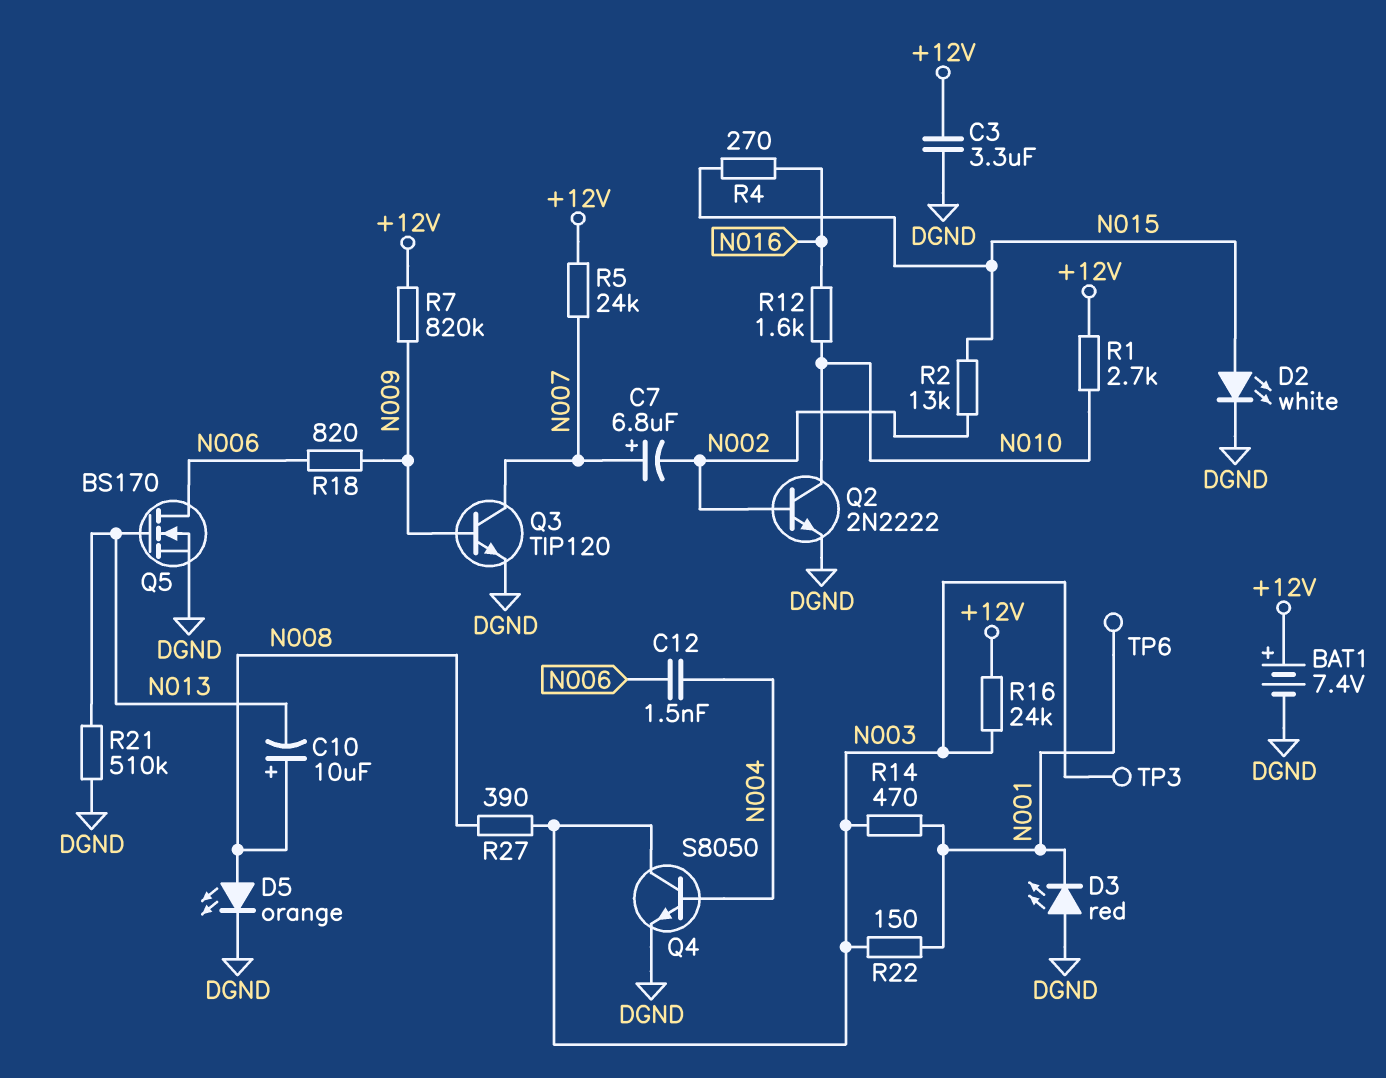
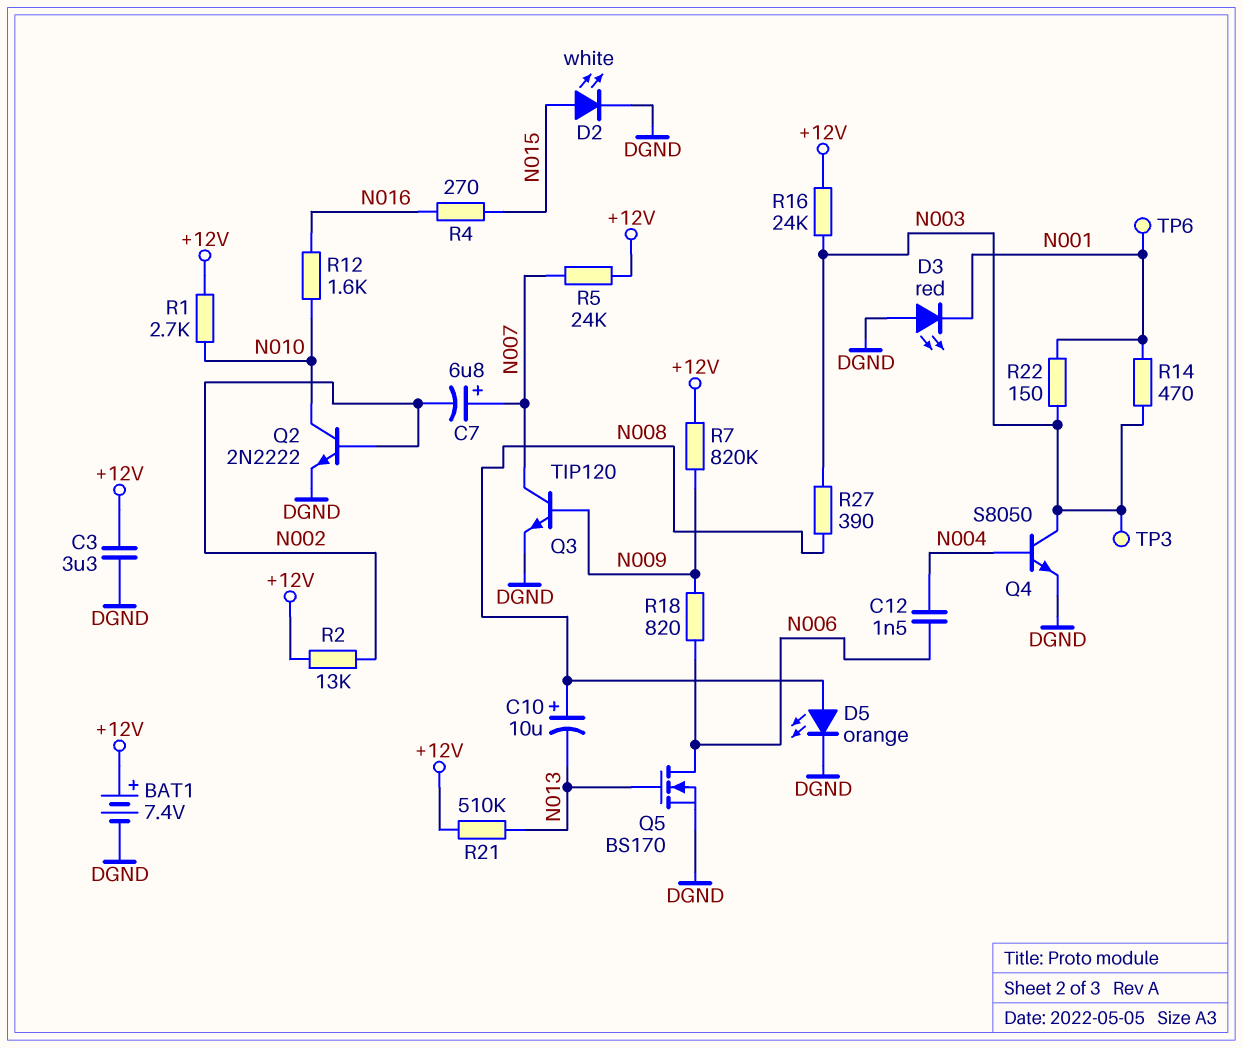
R2: 13k (N002, N015) -> 13k (+12V, N002)
R21: 510k (DGND, N013) -> 510k (+12V, N013)

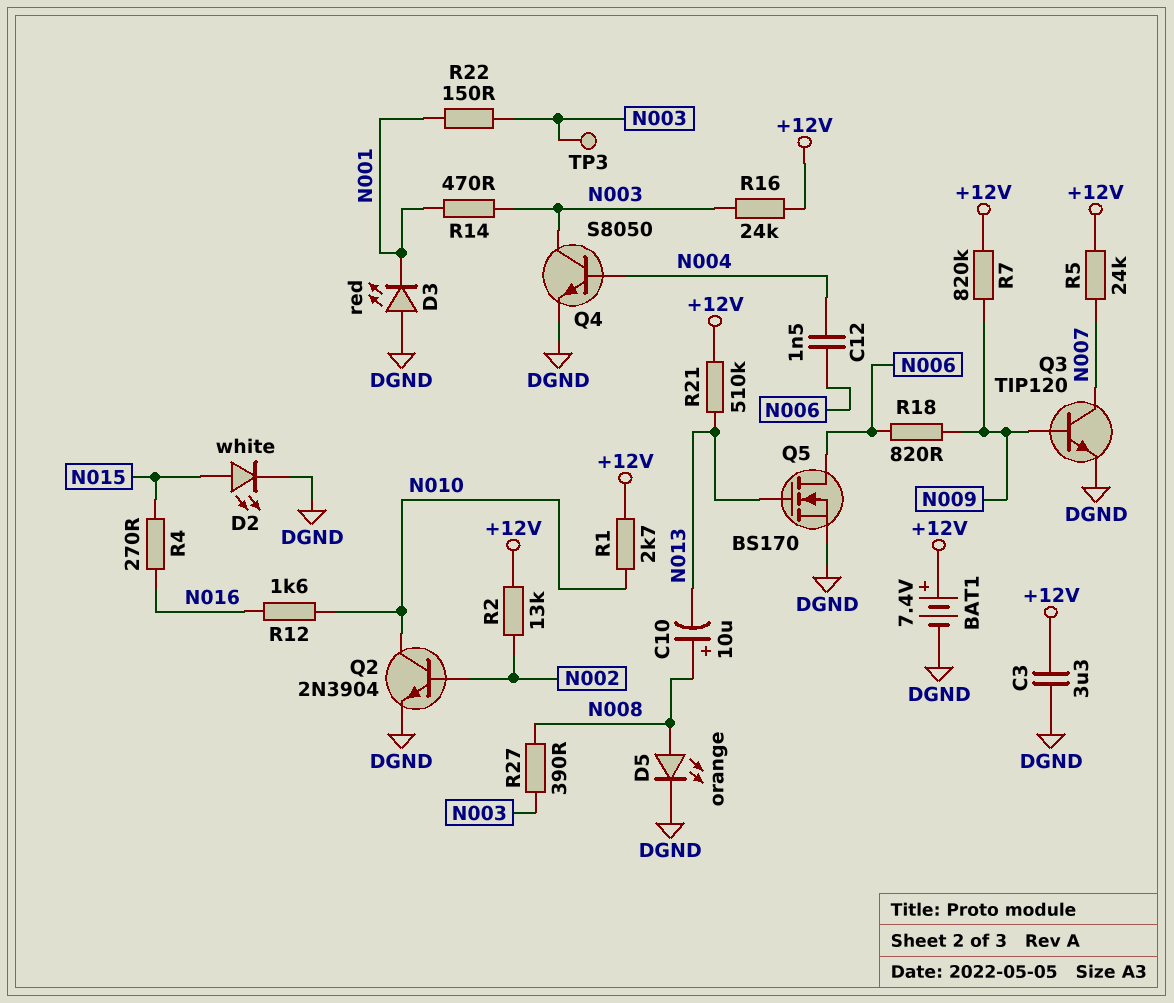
C7: 6.8uF (plus N007, minus N002) -> none
Q2: NPN 2N2222 (B N002, C N010, E DGND) -> NPN 2N3904 (B N002, C N010, E DGND)
TP6: test point (N001) -> none

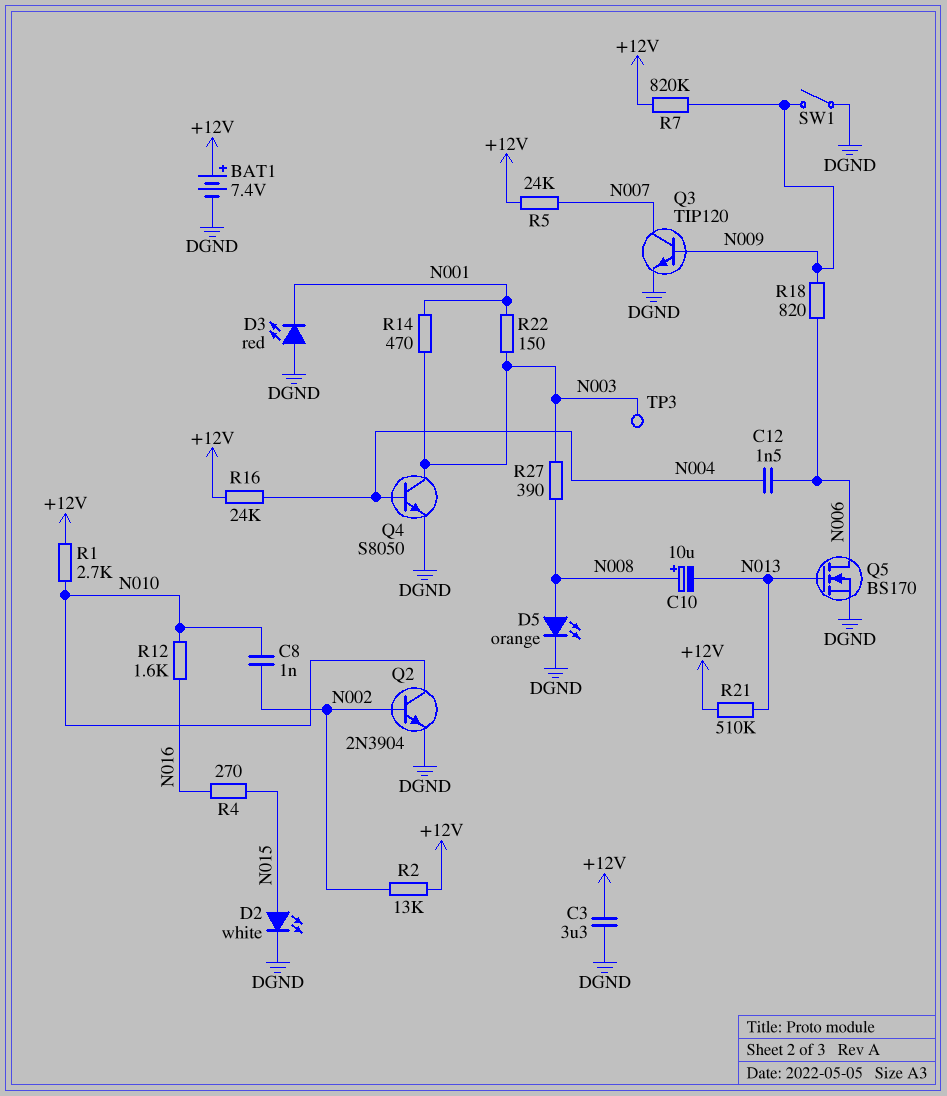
C8: none -> 1nF (N002, N010)
R16: 24k (+12V, N003) -> 24k (+12V, N004)
SW1: none -> switch (DGND, N009)

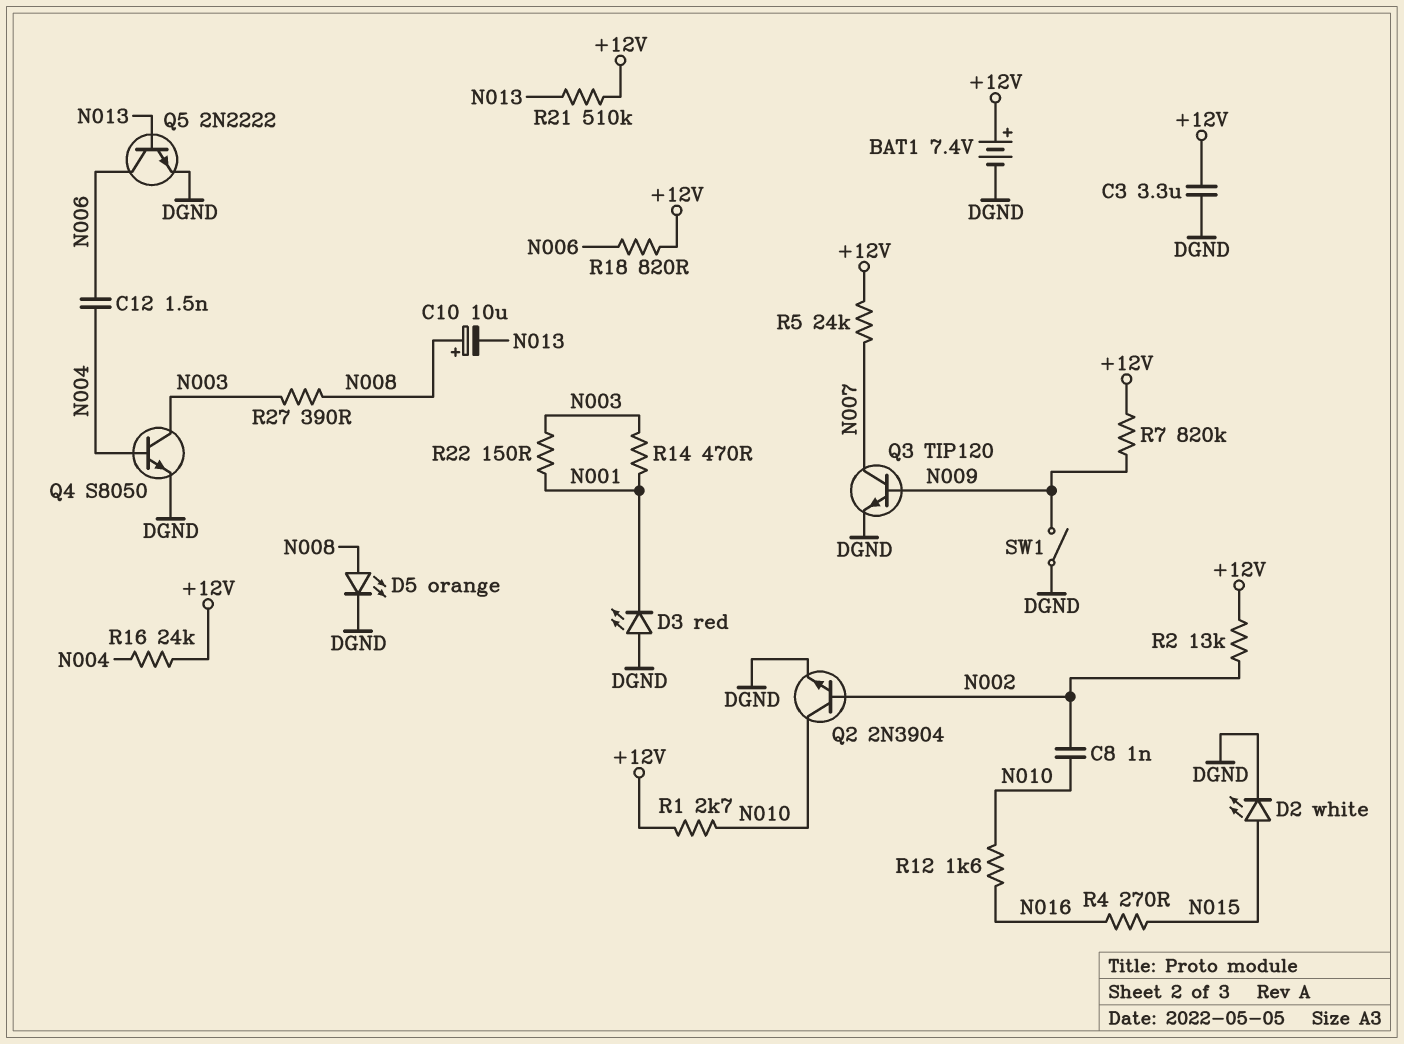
Q5: NMOS BS170 (G N013, D N006, S DGND) -> NPN 2N2222 (B N013, C N006, E DGND)
R18: 820 (N006, N009) -> 820 (+12V, N006)
TP3: test point (N003) -> none

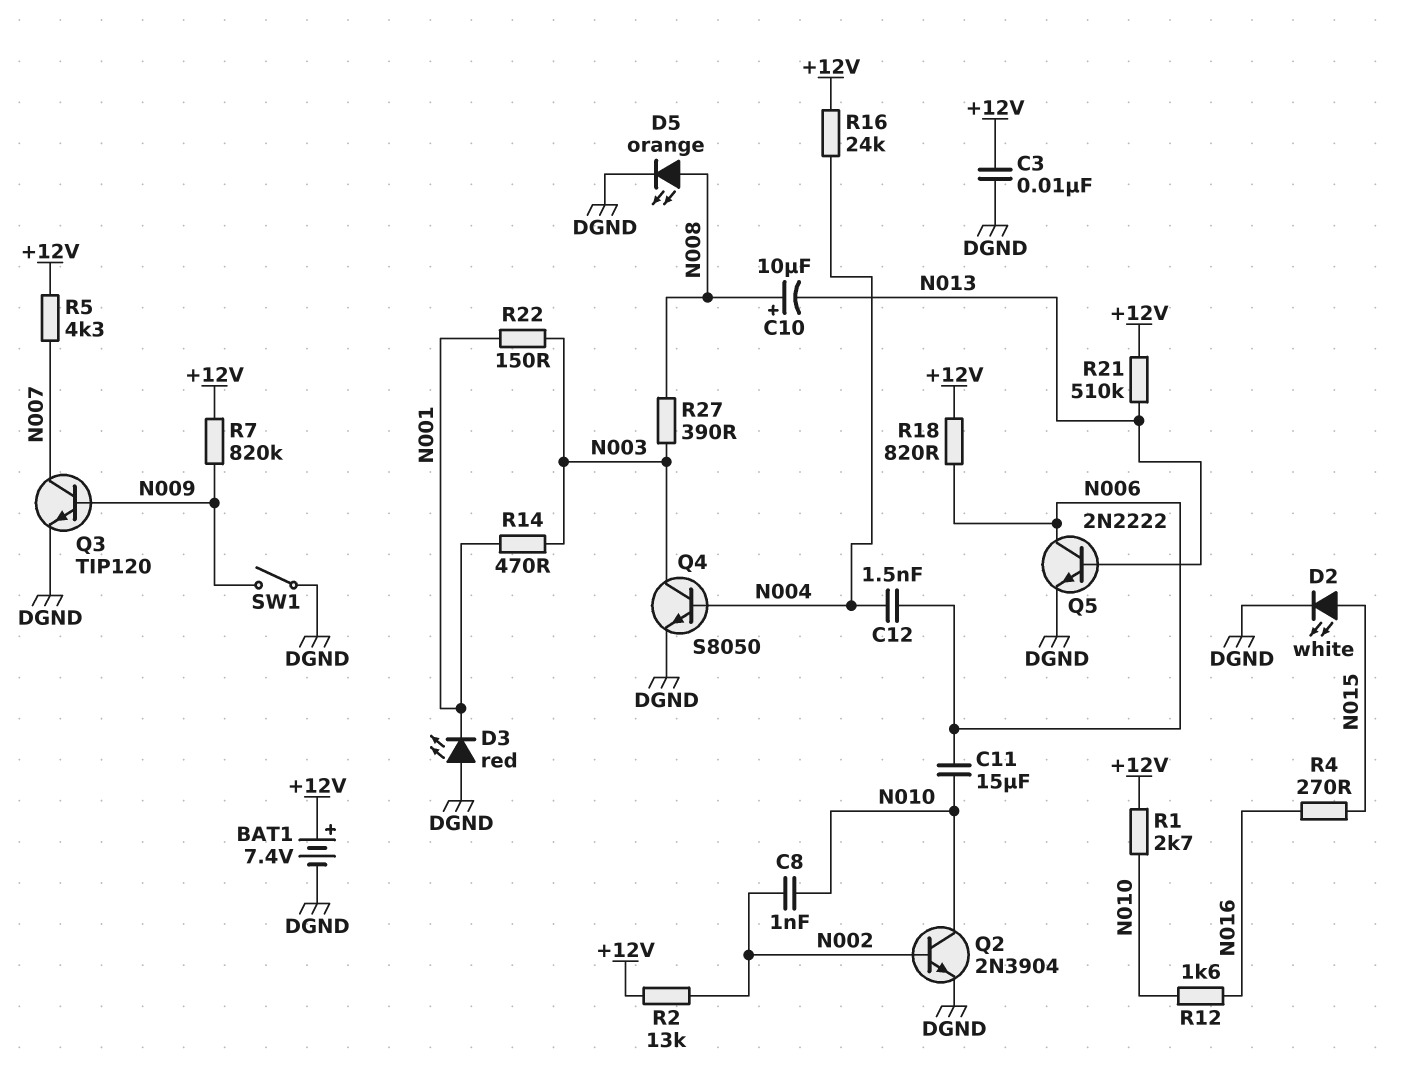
C3: 3.3uF (+12V, DGND) -> 10nF (+12V, DGND)
C11: none -> 15uF (N006, N010)
R5: 24k (+12V, N007) -> 4.3k (+12V, N007)

